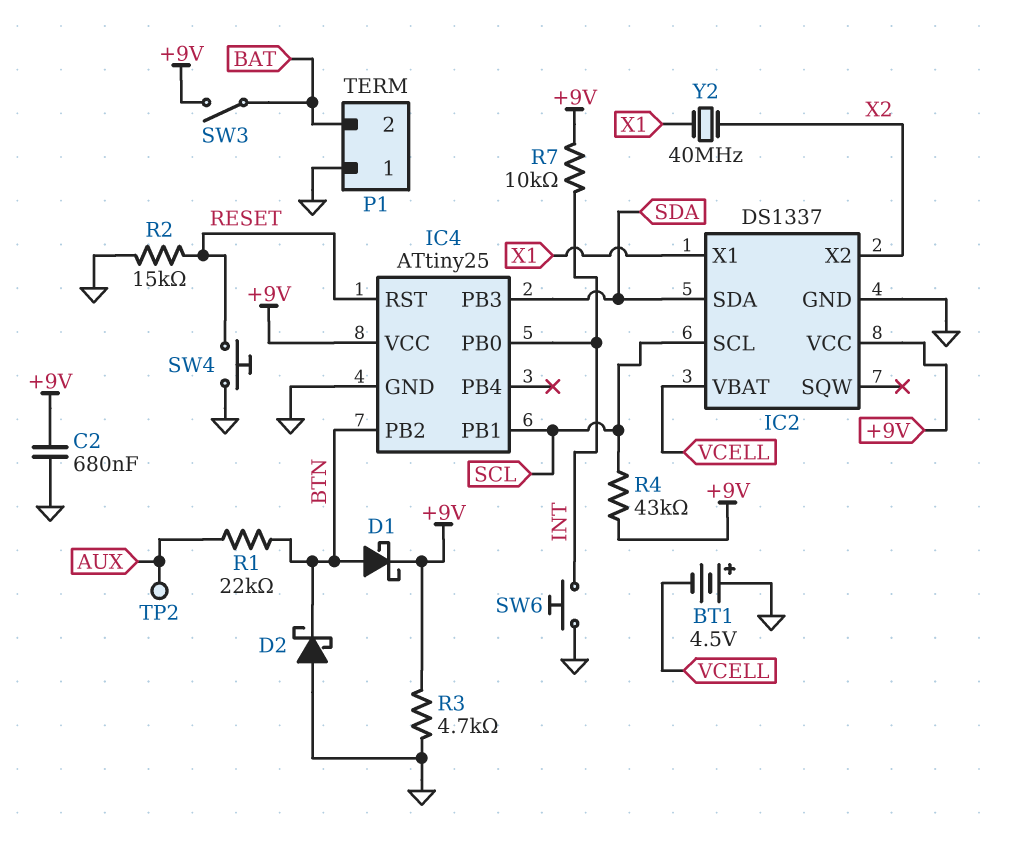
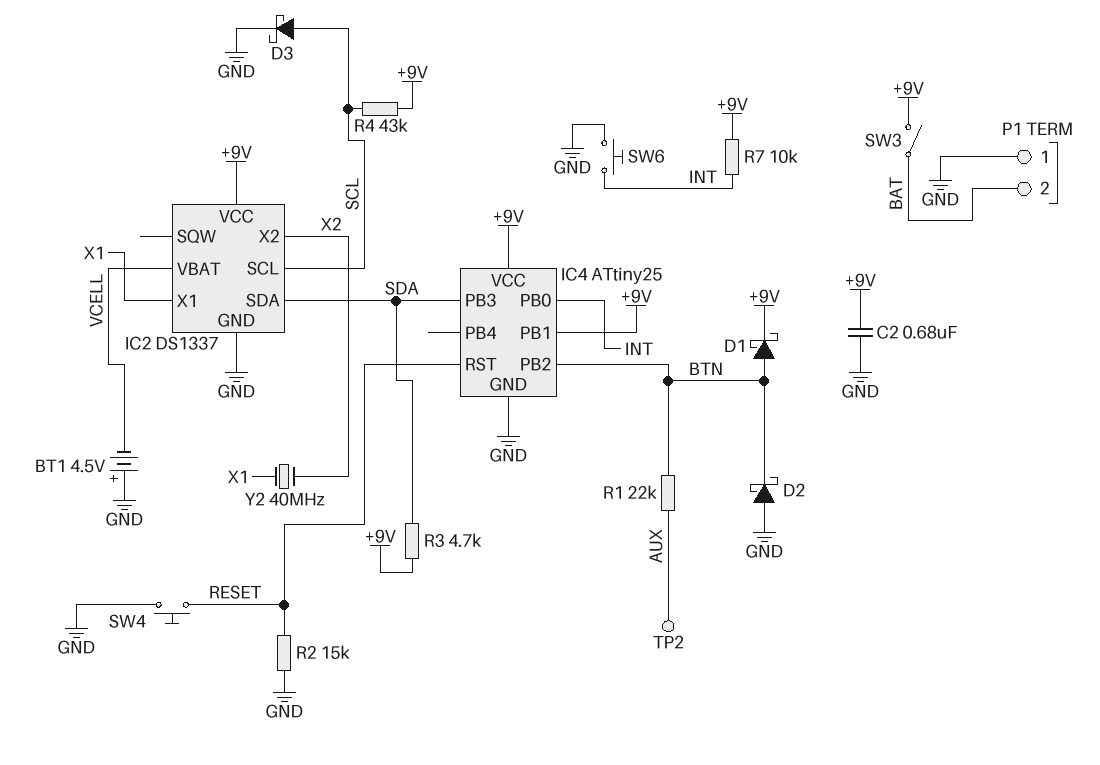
D3: none -> schottky (A SCL, K GND)
IC4 pin PB1: SCL -> +9V
R3: 4.7k (+9V, GND) -> 4.7k (+9V, SDA)

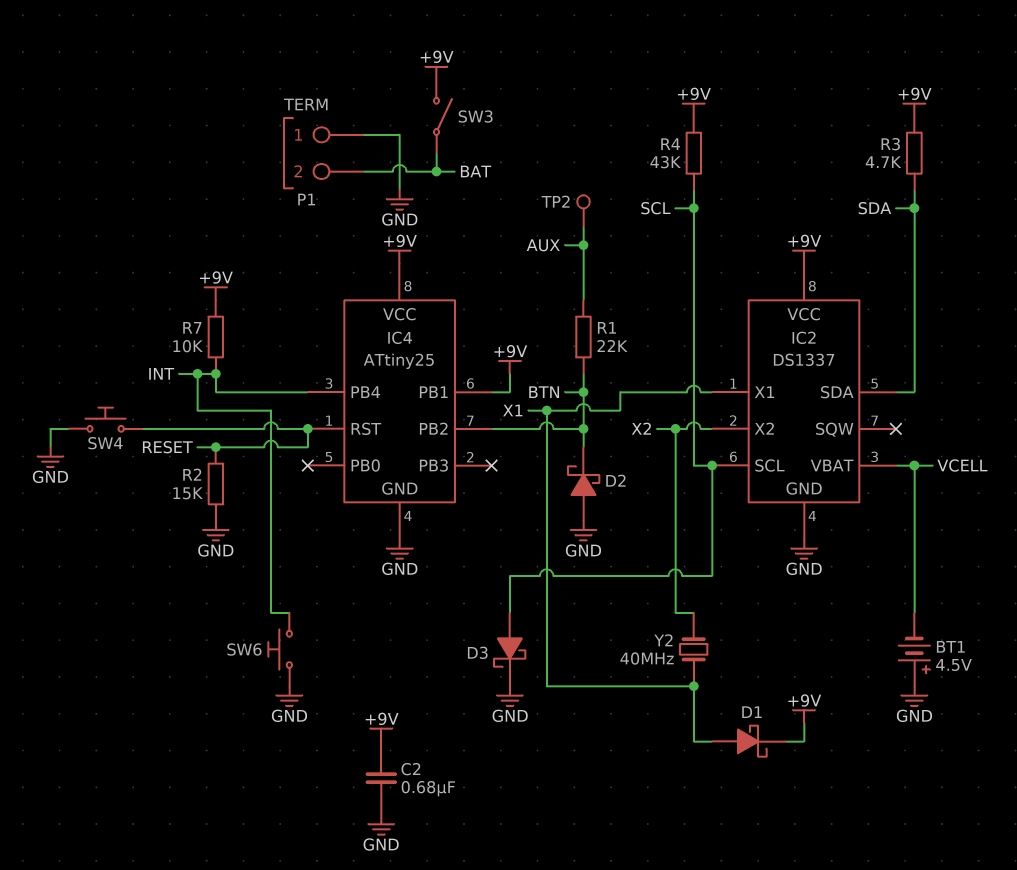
D1: schottky (A BTN, K +9V) -> schottky (A X1, K +9V)
IC4 pin PB0: INT -> none
IC4 pin PB3: SDA -> none
IC4 pin PB4: none -> INT

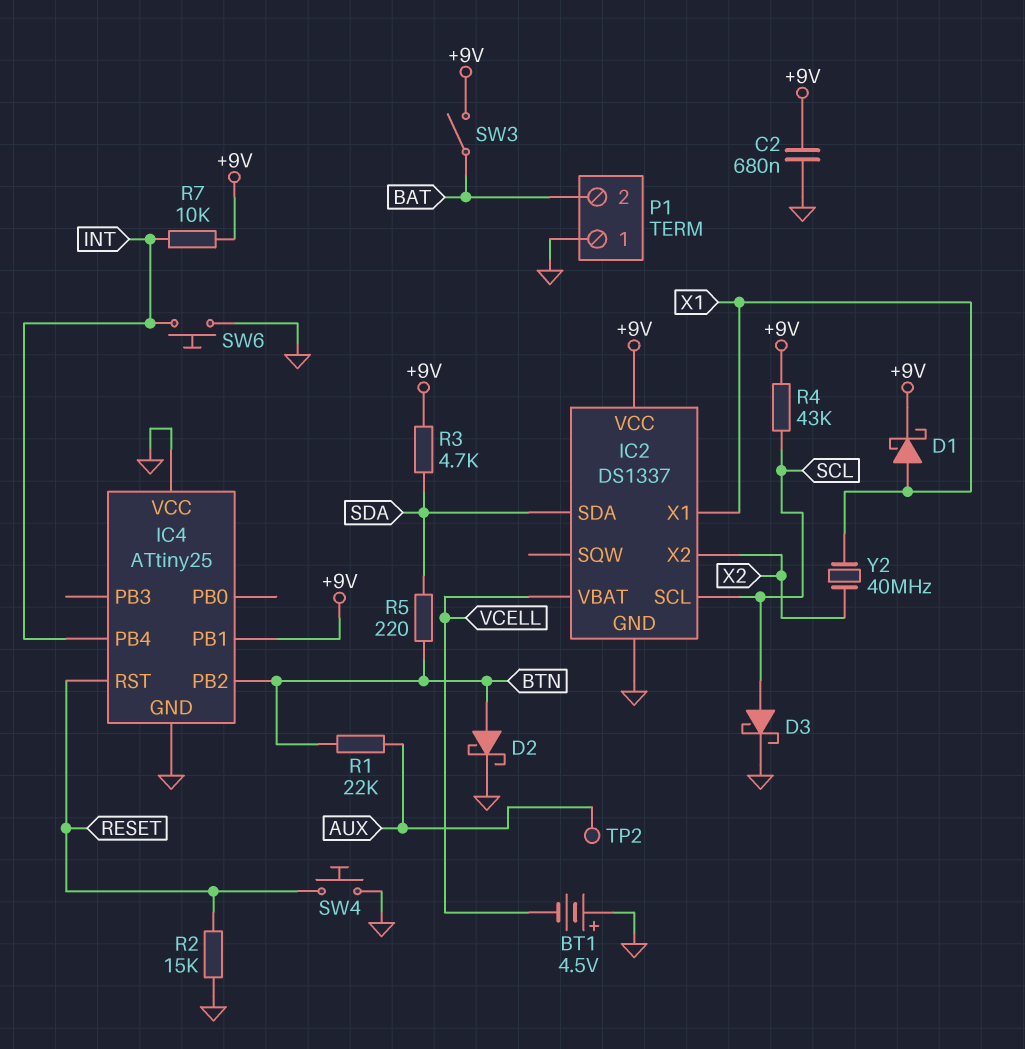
D2: schottky (A GND, K BTN) -> schottky (A BTN, K GND)
IC4 pin VCC: +9V -> GND
R5: none -> 220 (BTN, SDA)

